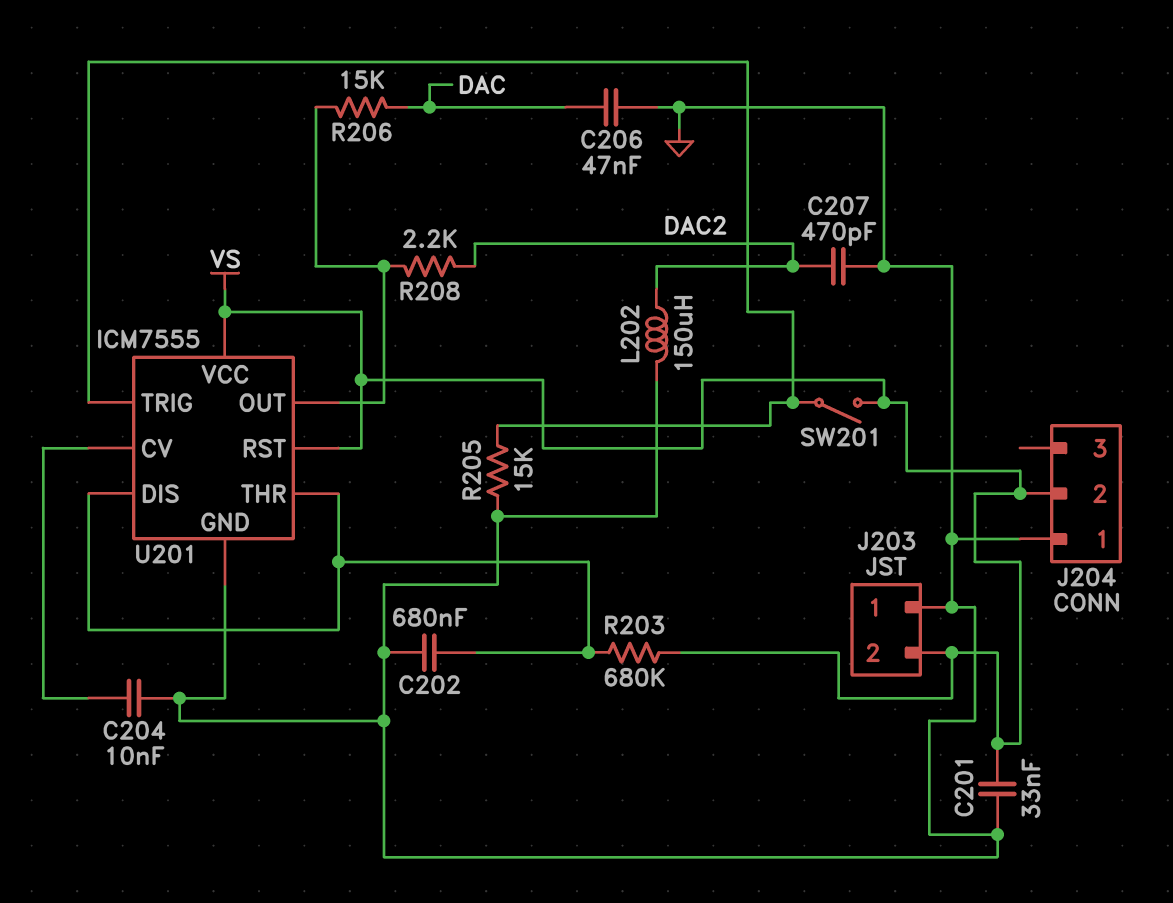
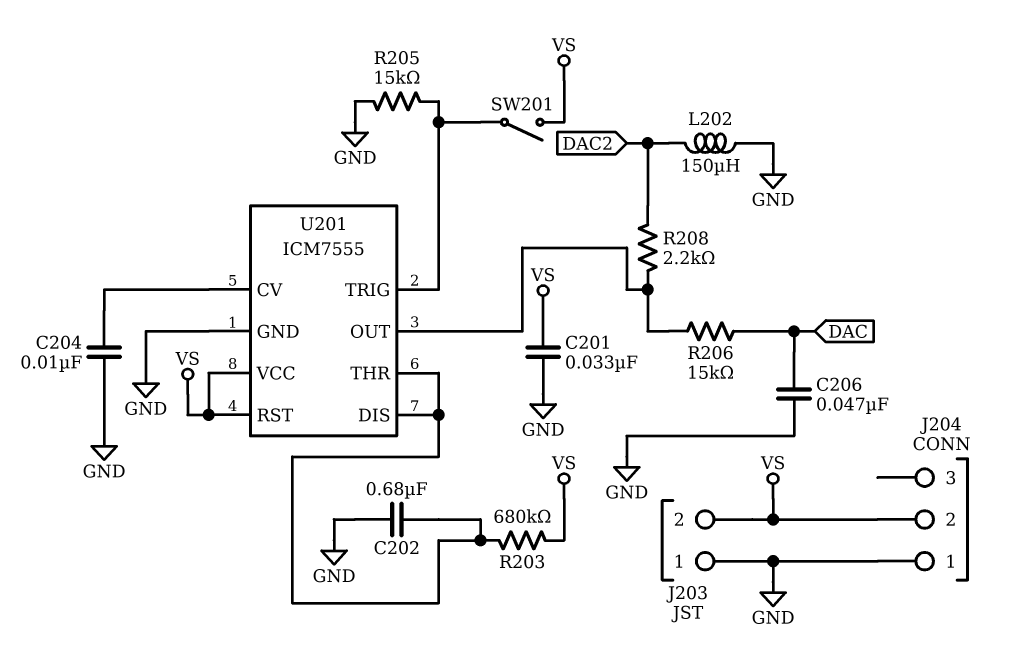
C207: 470pF (DAC2, GND) -> none

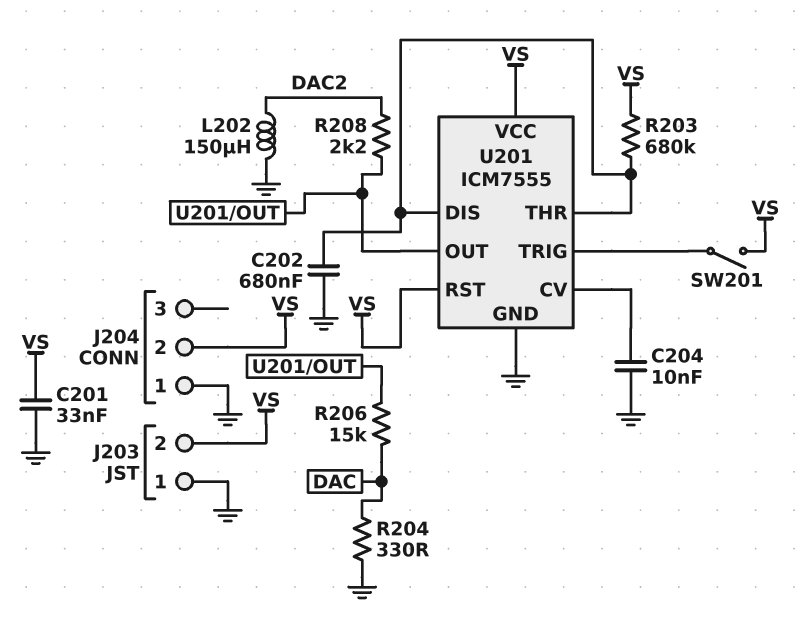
C206: 47nF (DAC, GND) -> none
R204: none -> 330 (DAC, GND)
R205: 15k (GND, U201/TRIG) -> none

